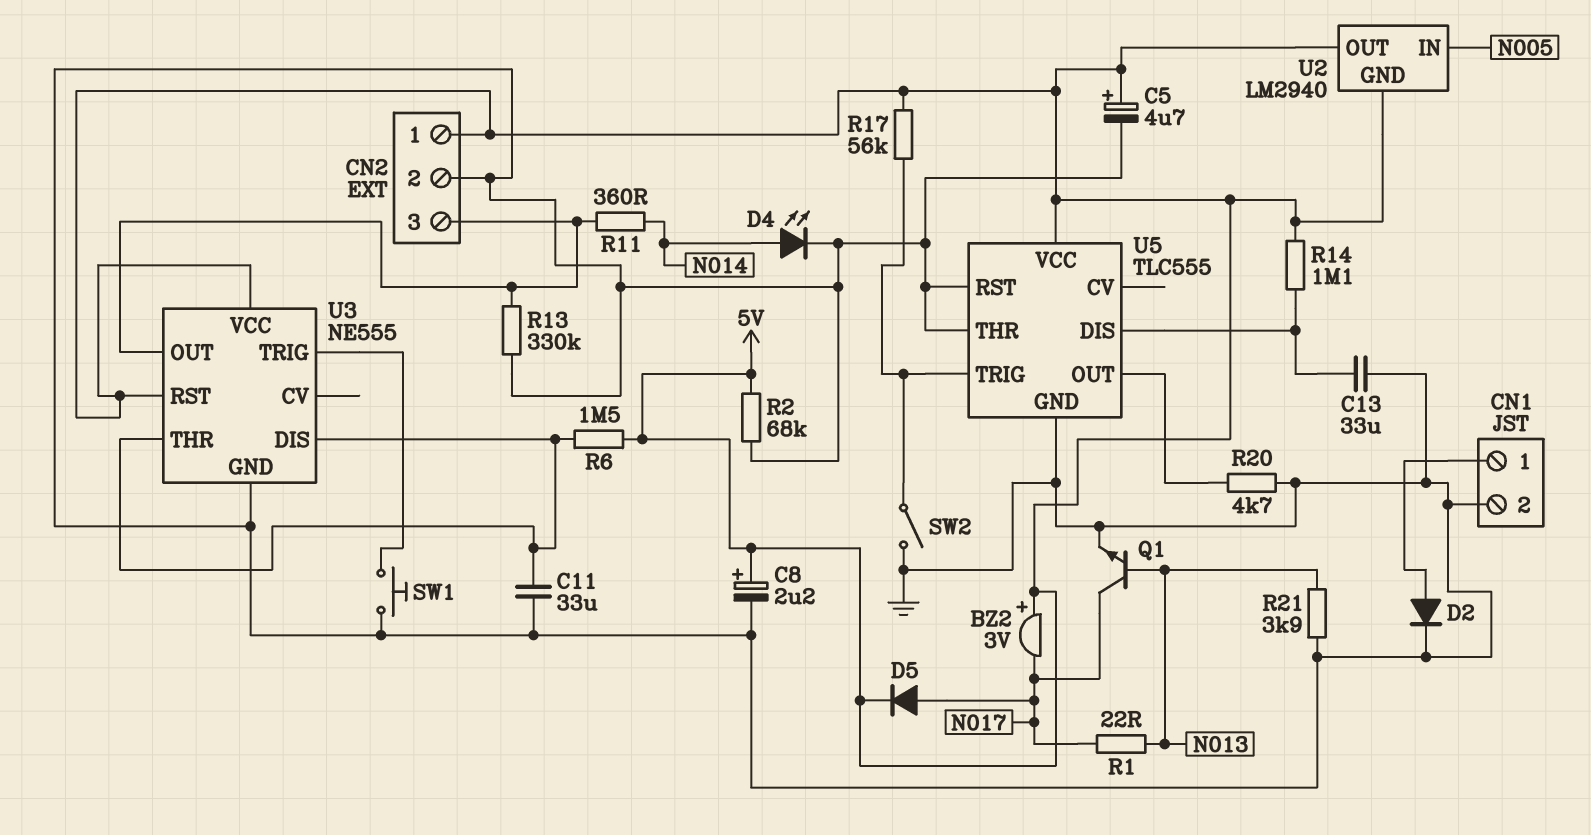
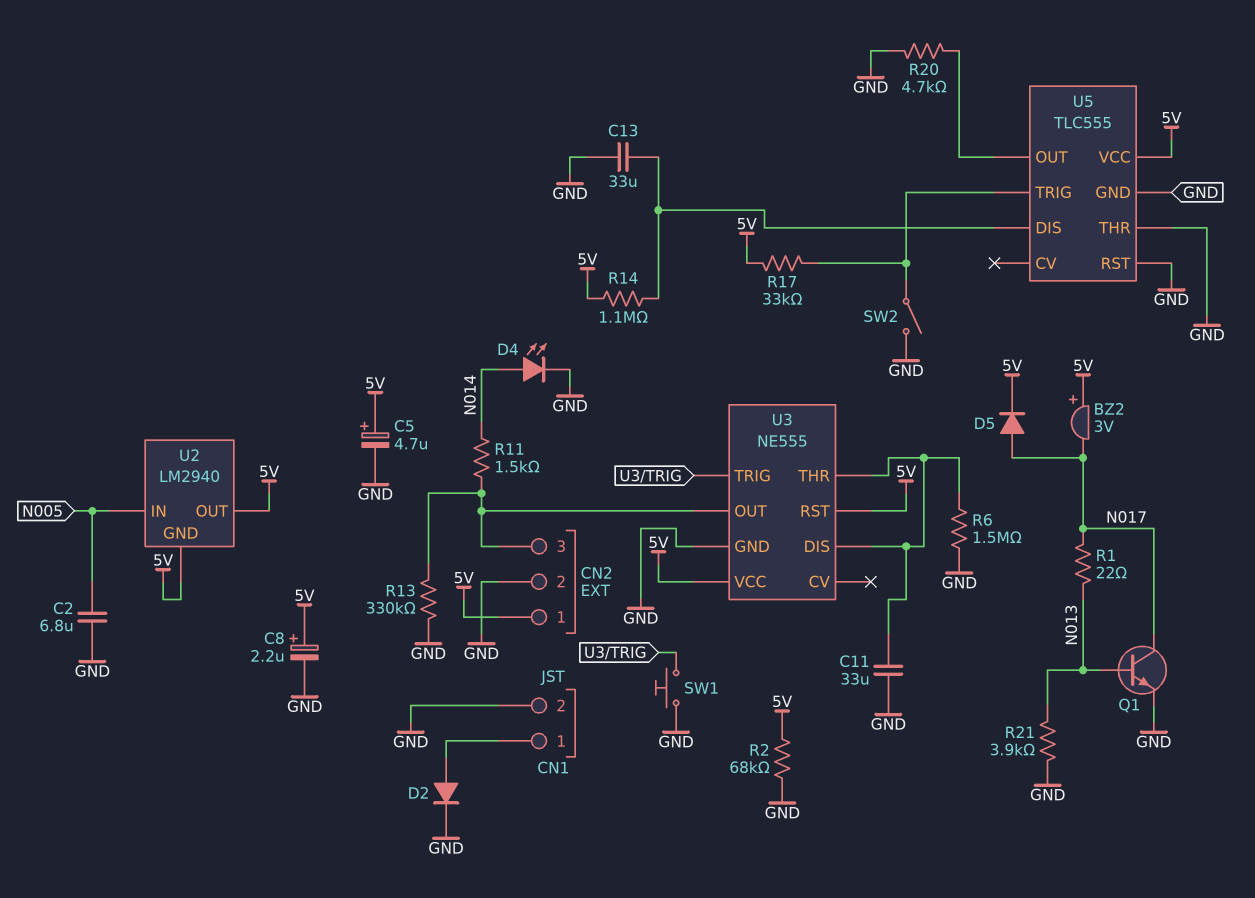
C2: none -> 6.8uF (GND, N005)
R6: 1.5M (5V, U3/DIS) -> 1.5M (GND, U3/DIS)
R11: 360 (CN2/3, N014) -> 1.5k (CN2/3, N014)
R17: 56k (5V, U5/TRIG) -> 33k (5V, U5/TRIG)

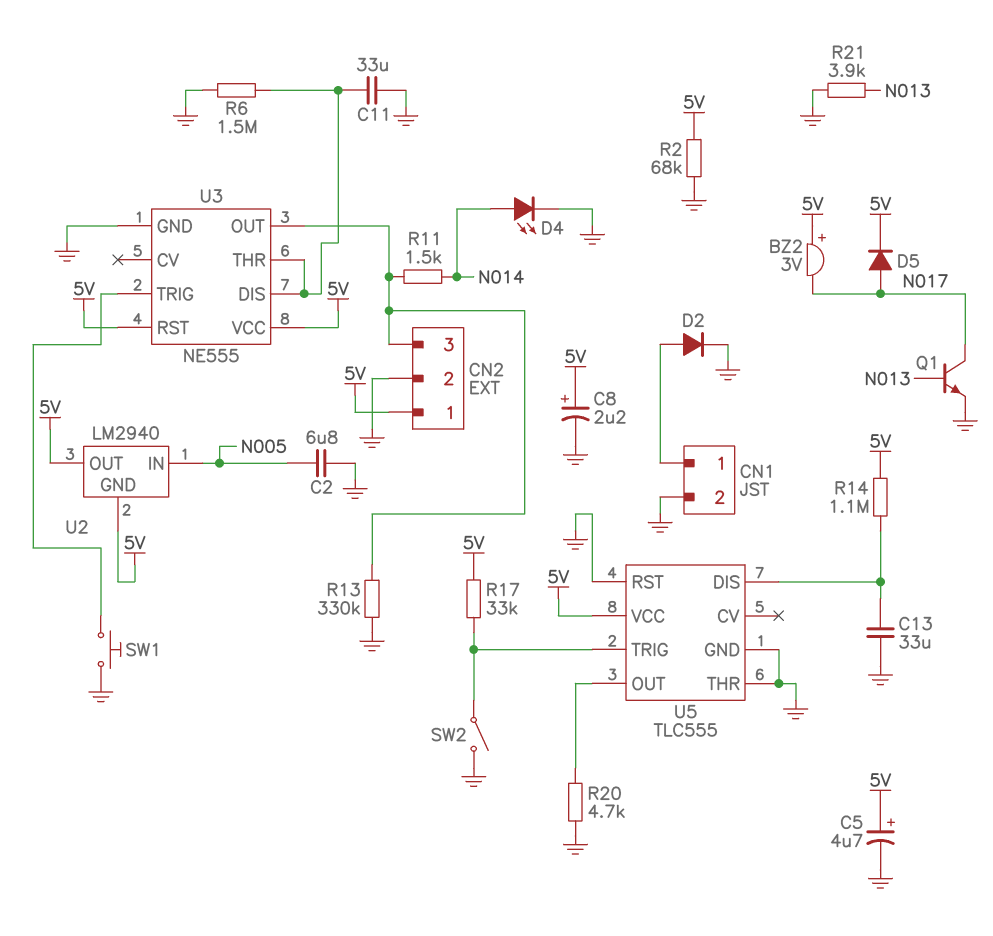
R1: 22 (N013, N017) -> none

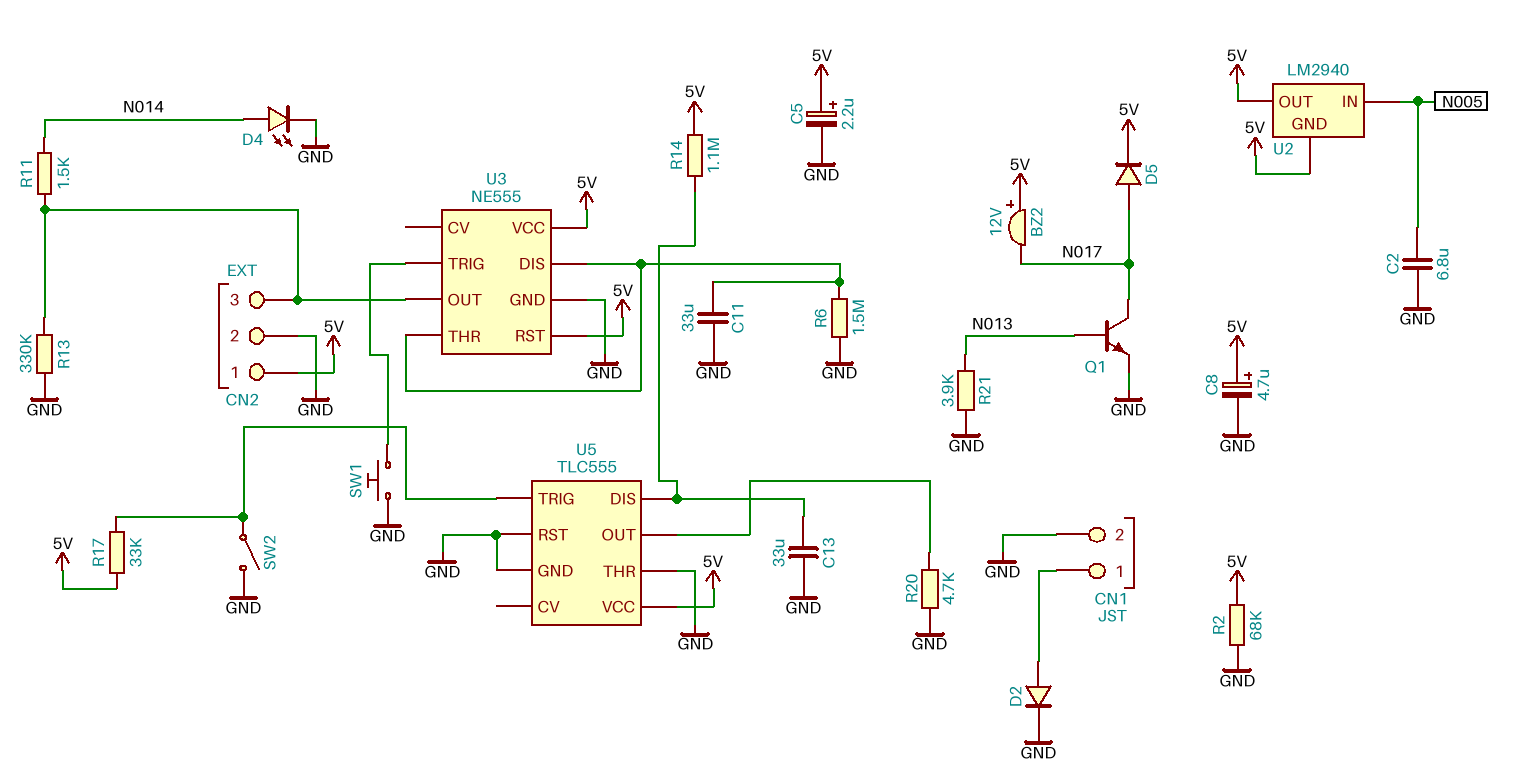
BZ2: buzzer 3V (plus 5V, minus N017) -> buzzer 12V (plus 5V, minus N017)
C5: 4.7uF (plus 5V, minus GND) -> 2.2uF (plus 5V, minus GND)
C8: 2.2uF (plus 5V, minus GND) -> 4.7uF (plus 5V, minus GND)

